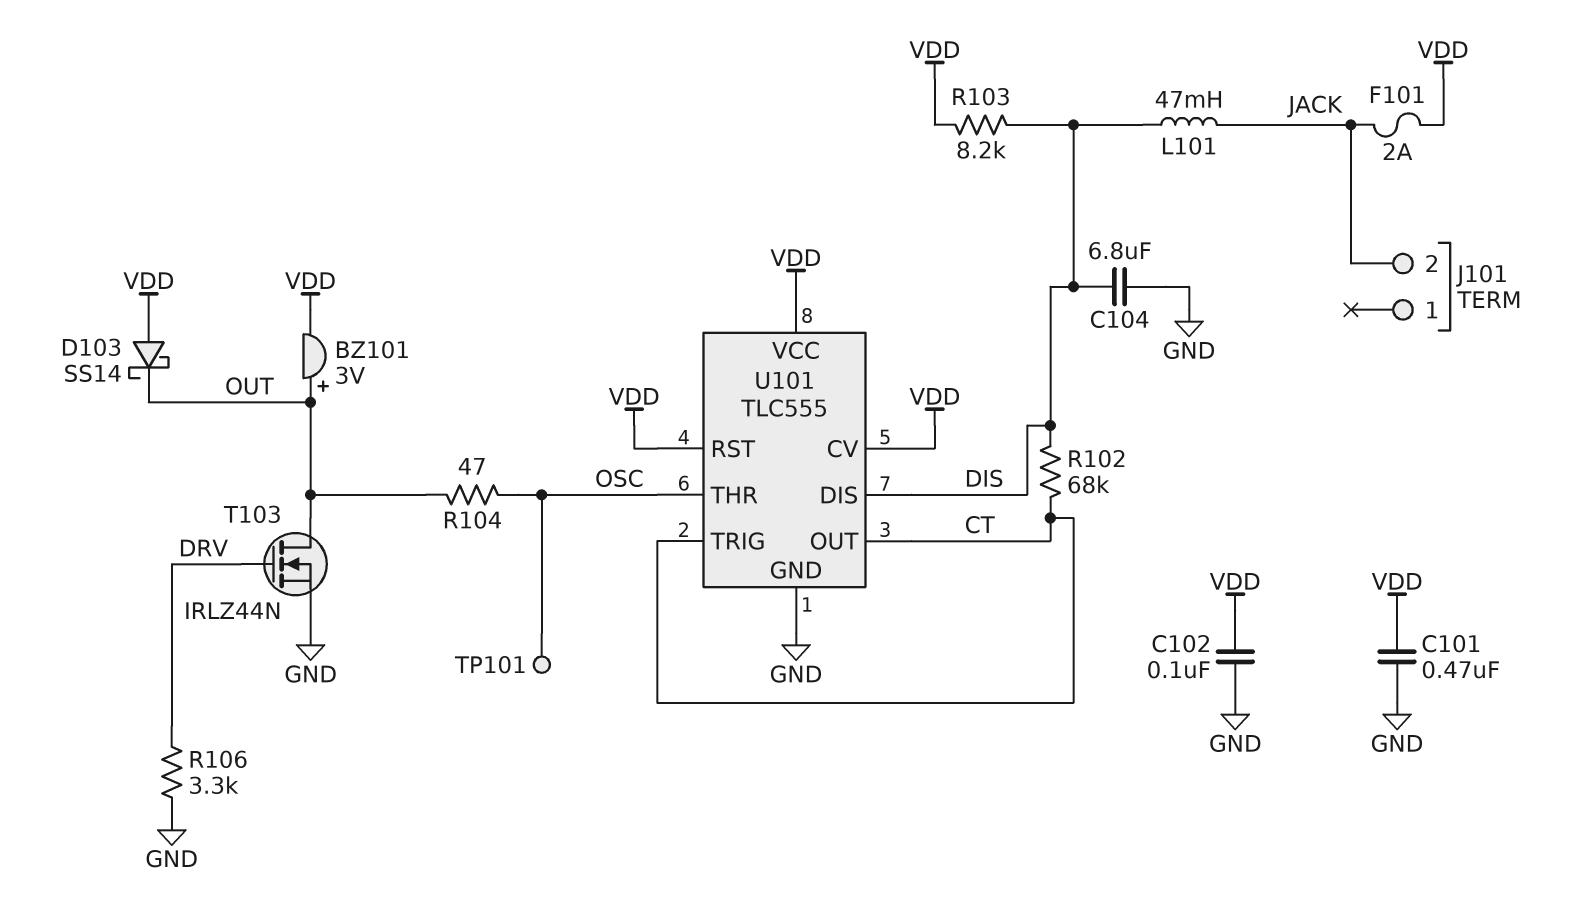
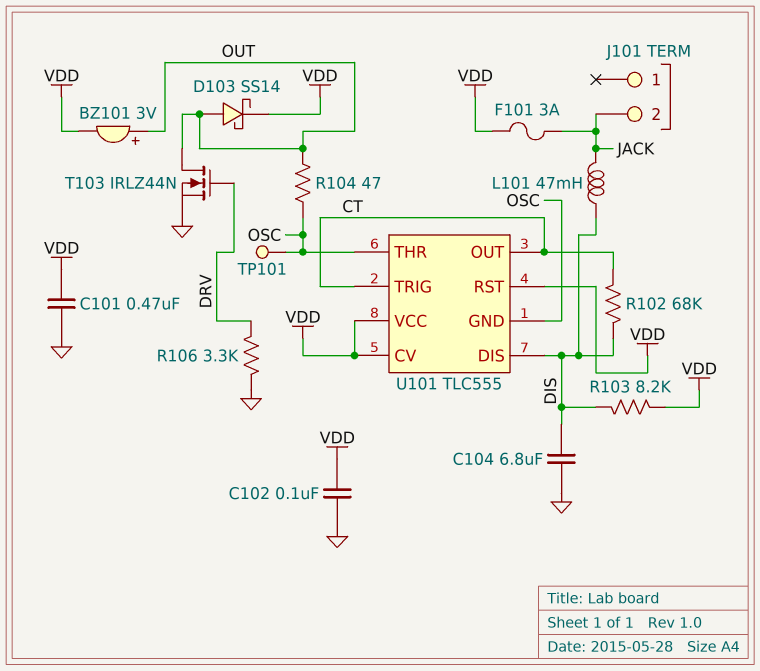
D103: schottky SS14 (A VDD, K OUT) -> schottky SS14 (A OUT, K VDD)
F101: 2A (JACK, VDD) -> 3A (JACK, VDD)
U101 pin GND: GND -> OSC

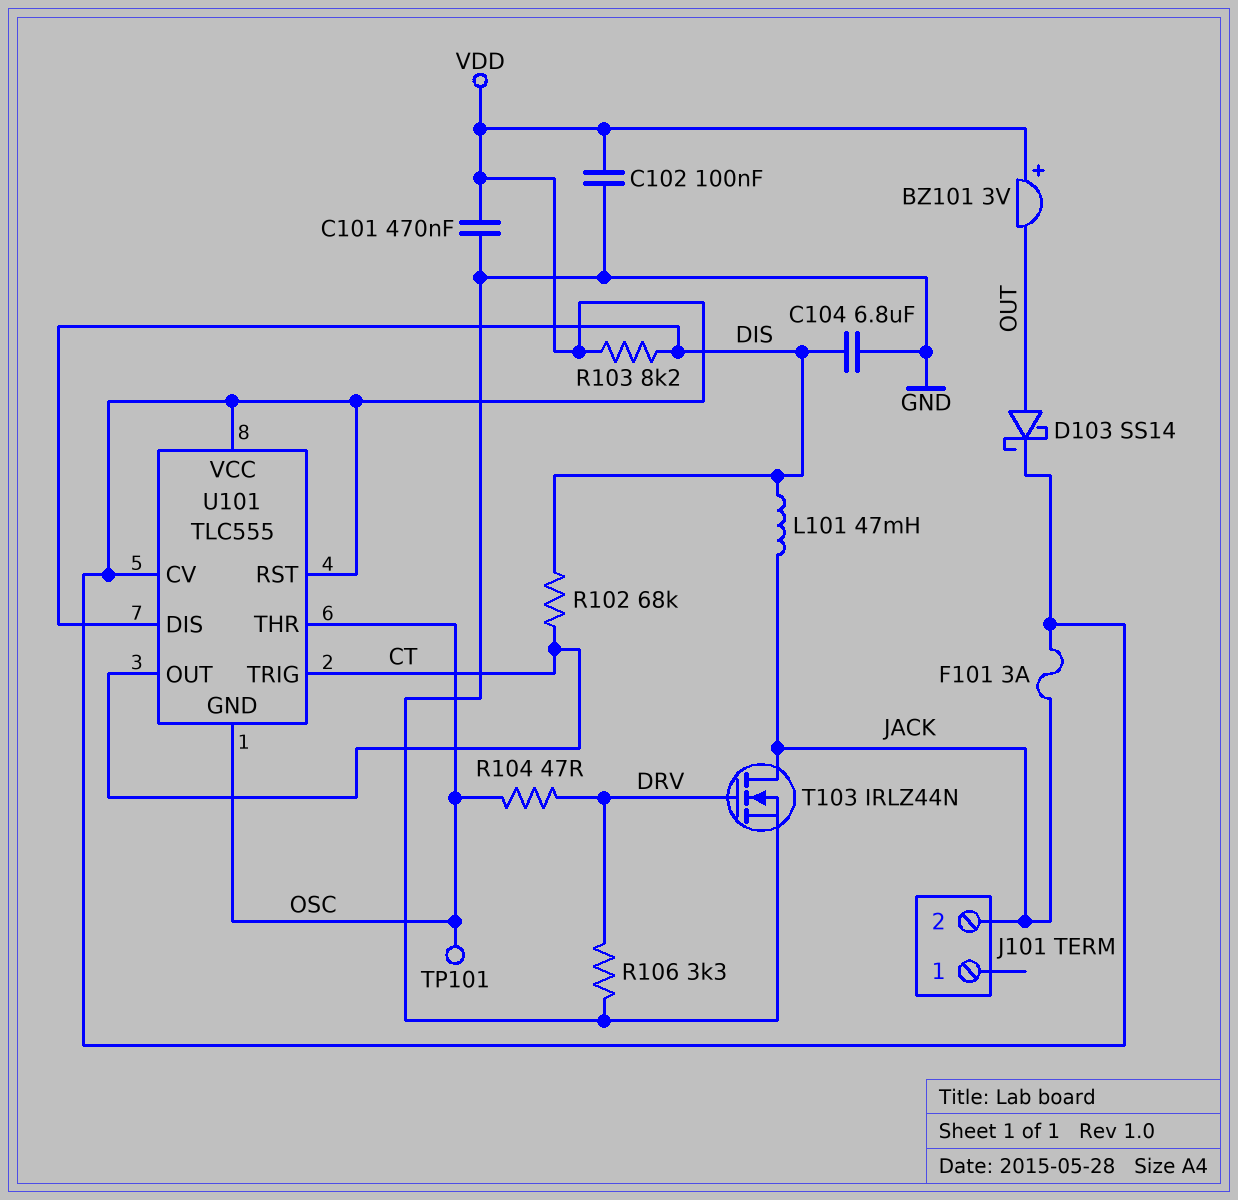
BZ101: buzzer 3V (plus OUT, minus VDD) -> buzzer 3V (plus VDD, minus OUT)
R104: 47 (OSC, OUT) -> 47 (DRV, OSC)
T103: NMOS IRLZ44N (G DRV, D OUT, S GND) -> NMOS IRLZ44N (G DRV, D JACK, S GND)

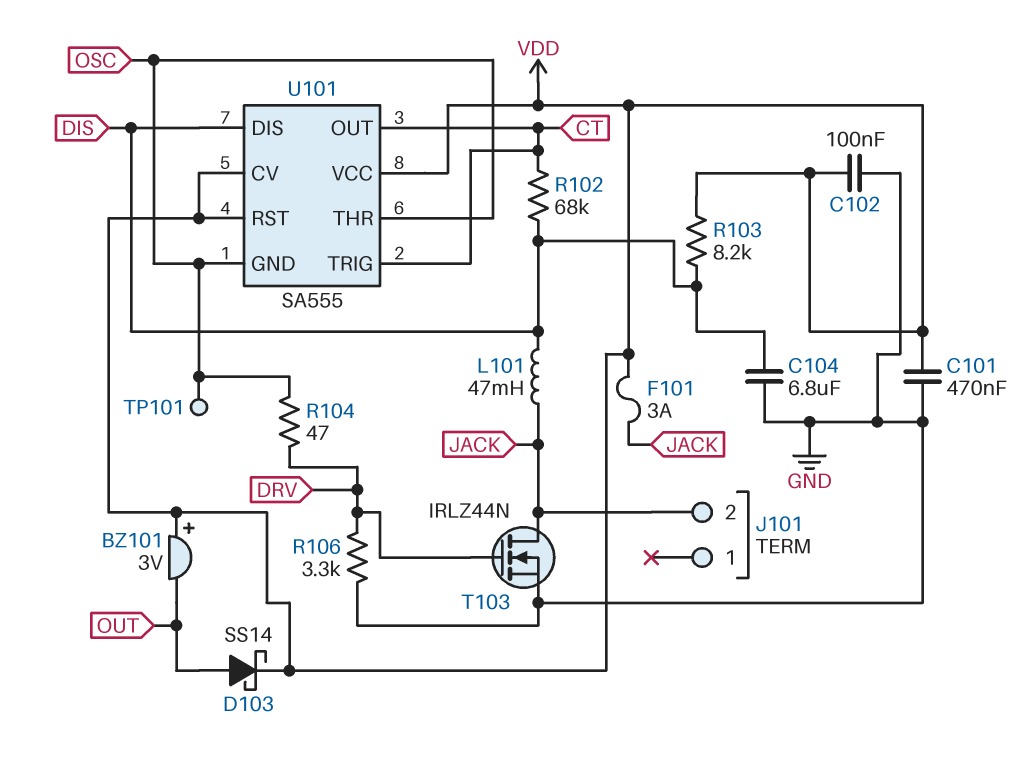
U101: TLC555 -> SA555

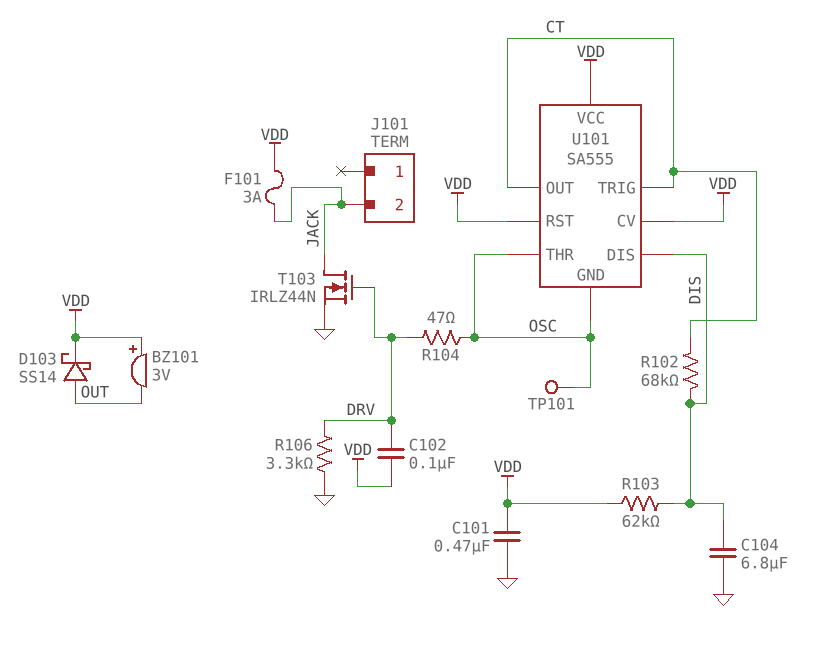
C102: 100nF (GND, VDD) -> 100nF (DRV, VDD)
L101: 47mH (DIS, JACK) -> none
R103: 8.2k (DIS, VDD) -> 62k (DIS, VDD)

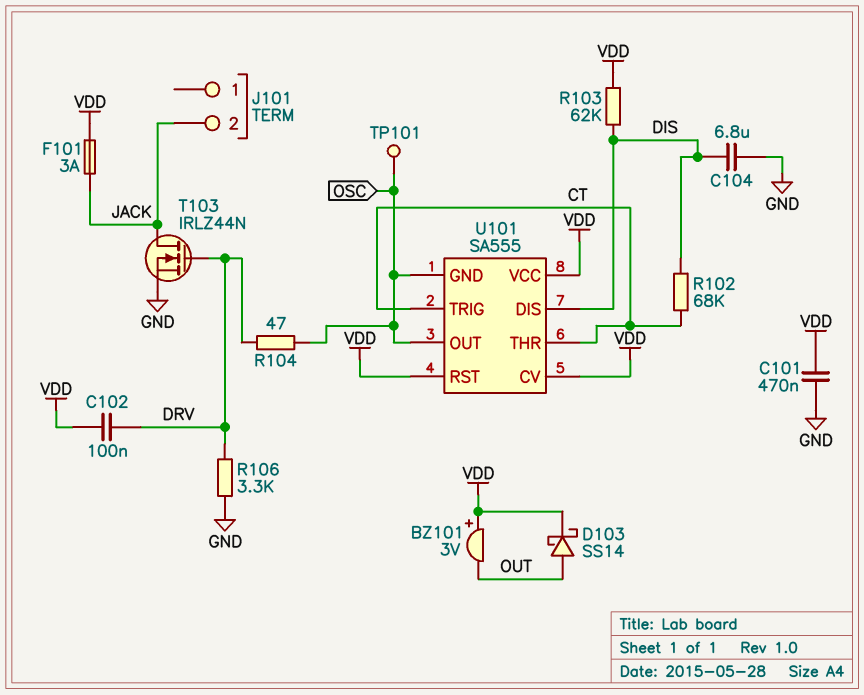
U101 pin OUT: CT -> OSC
U101 pin THR: OSC -> CT

